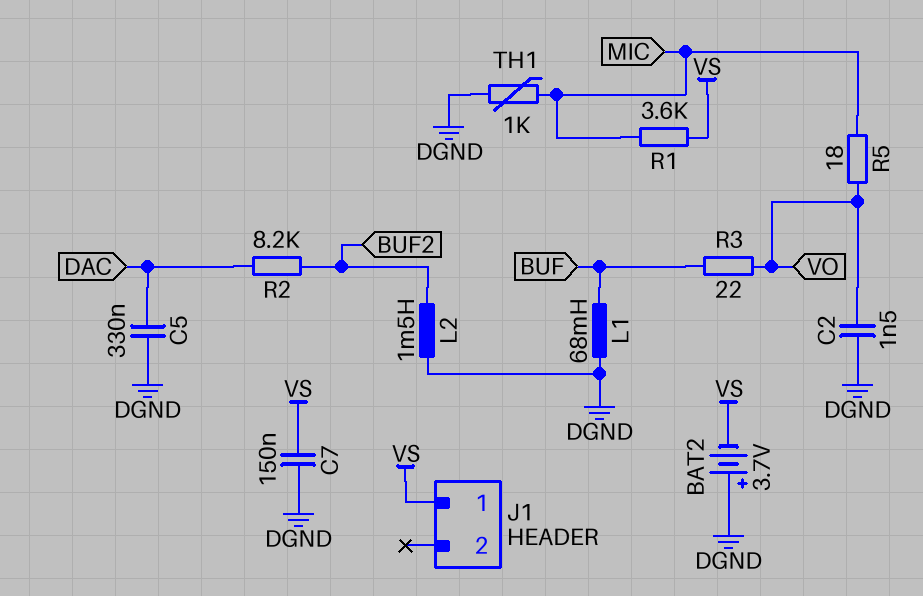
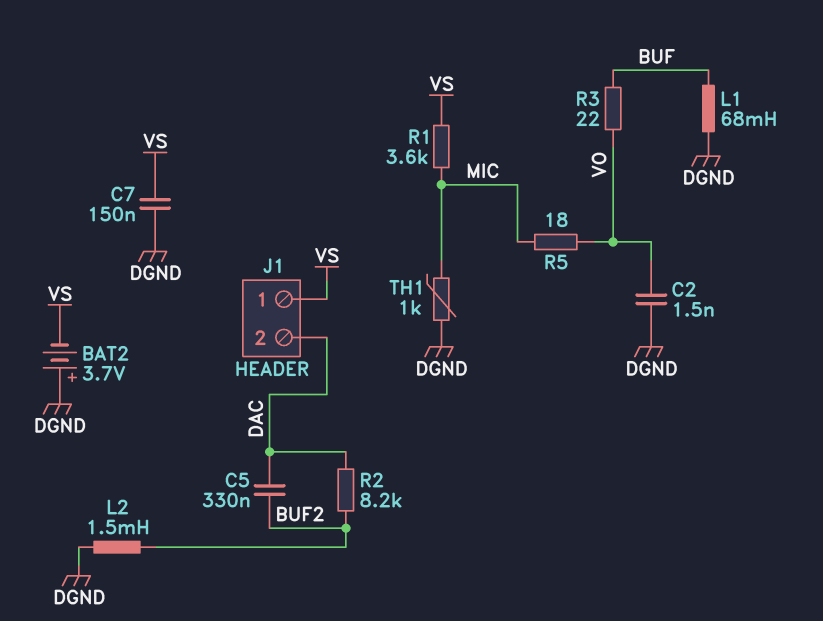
C5: 330nF (DAC, DGND) -> 330nF (BUF2, DAC)
J1 pin 2: none -> DAC

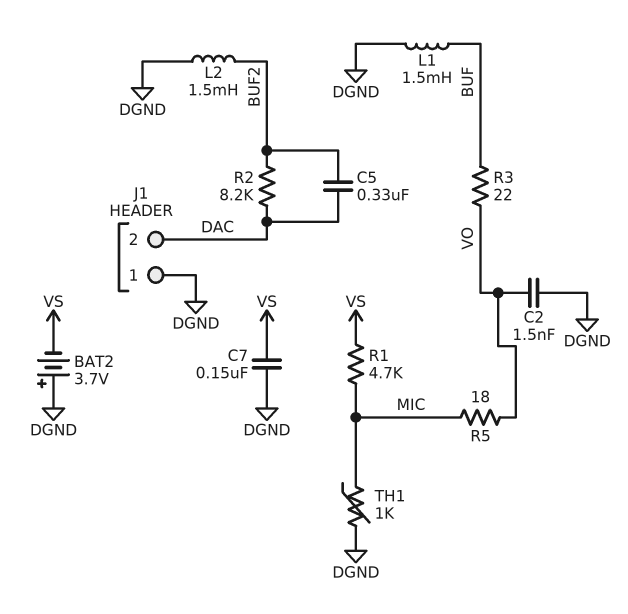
J1 pin 1: VS -> DGND
L1: 68mH (BUF, DGND) -> 1.5mH (BUF, DGND)
R1: 3.6k (MIC, VS) -> 4.7k (MIC, VS)

